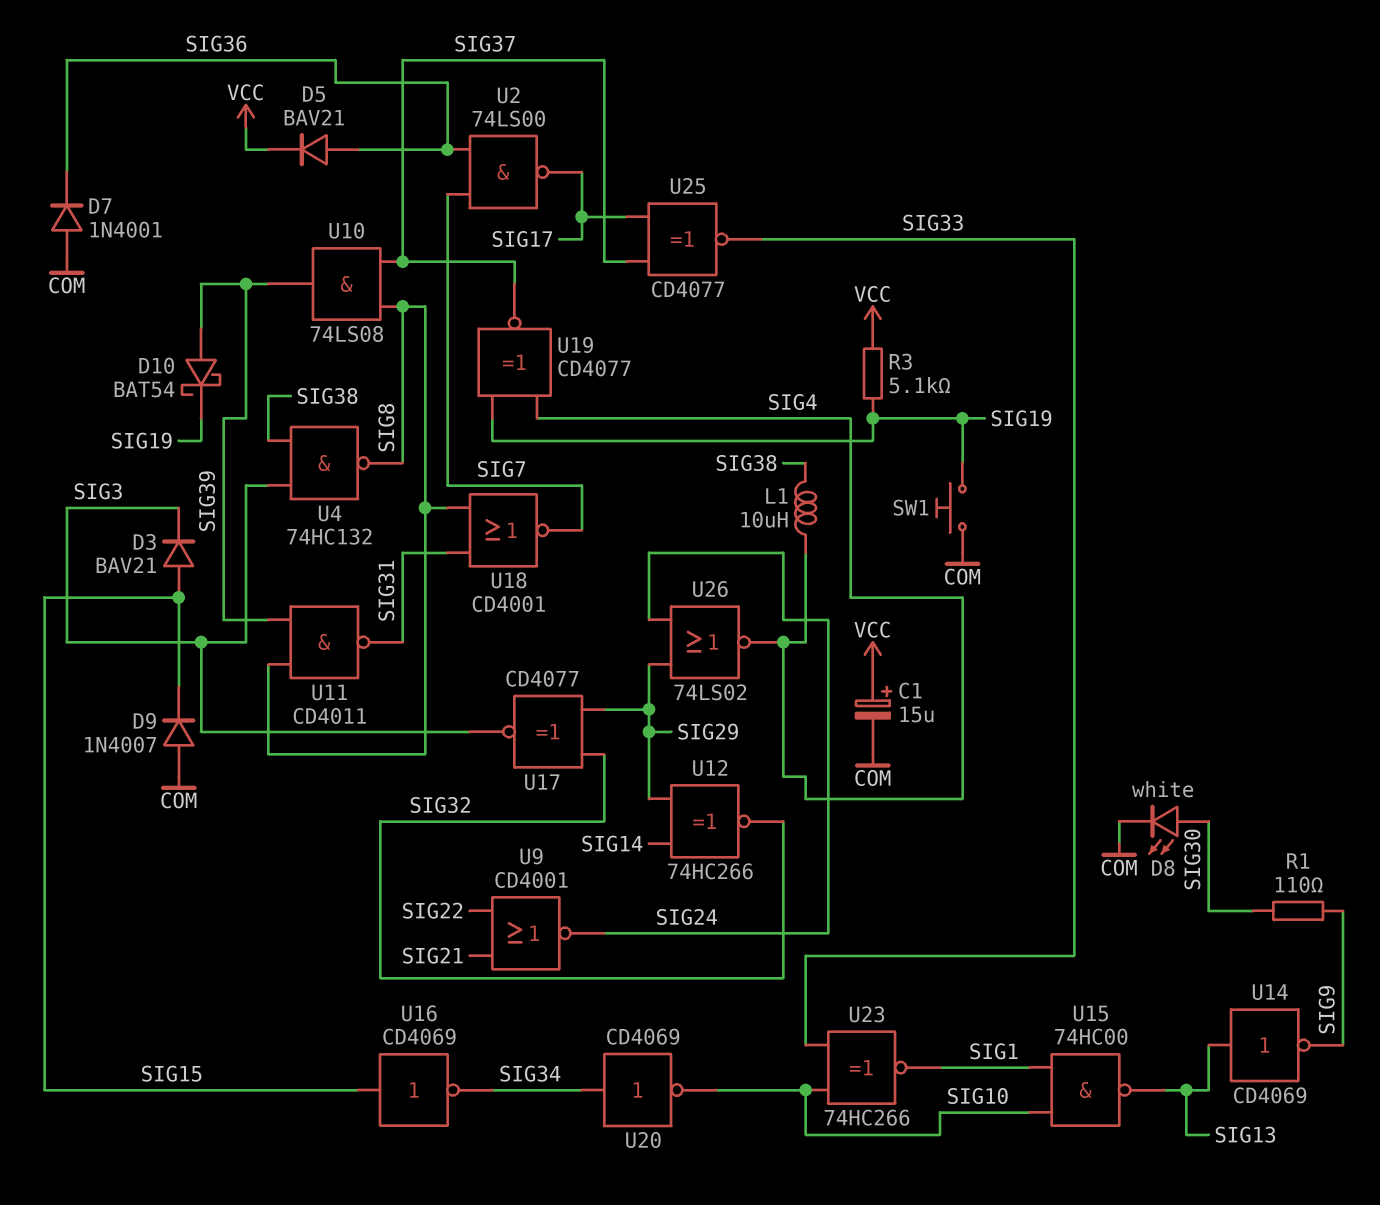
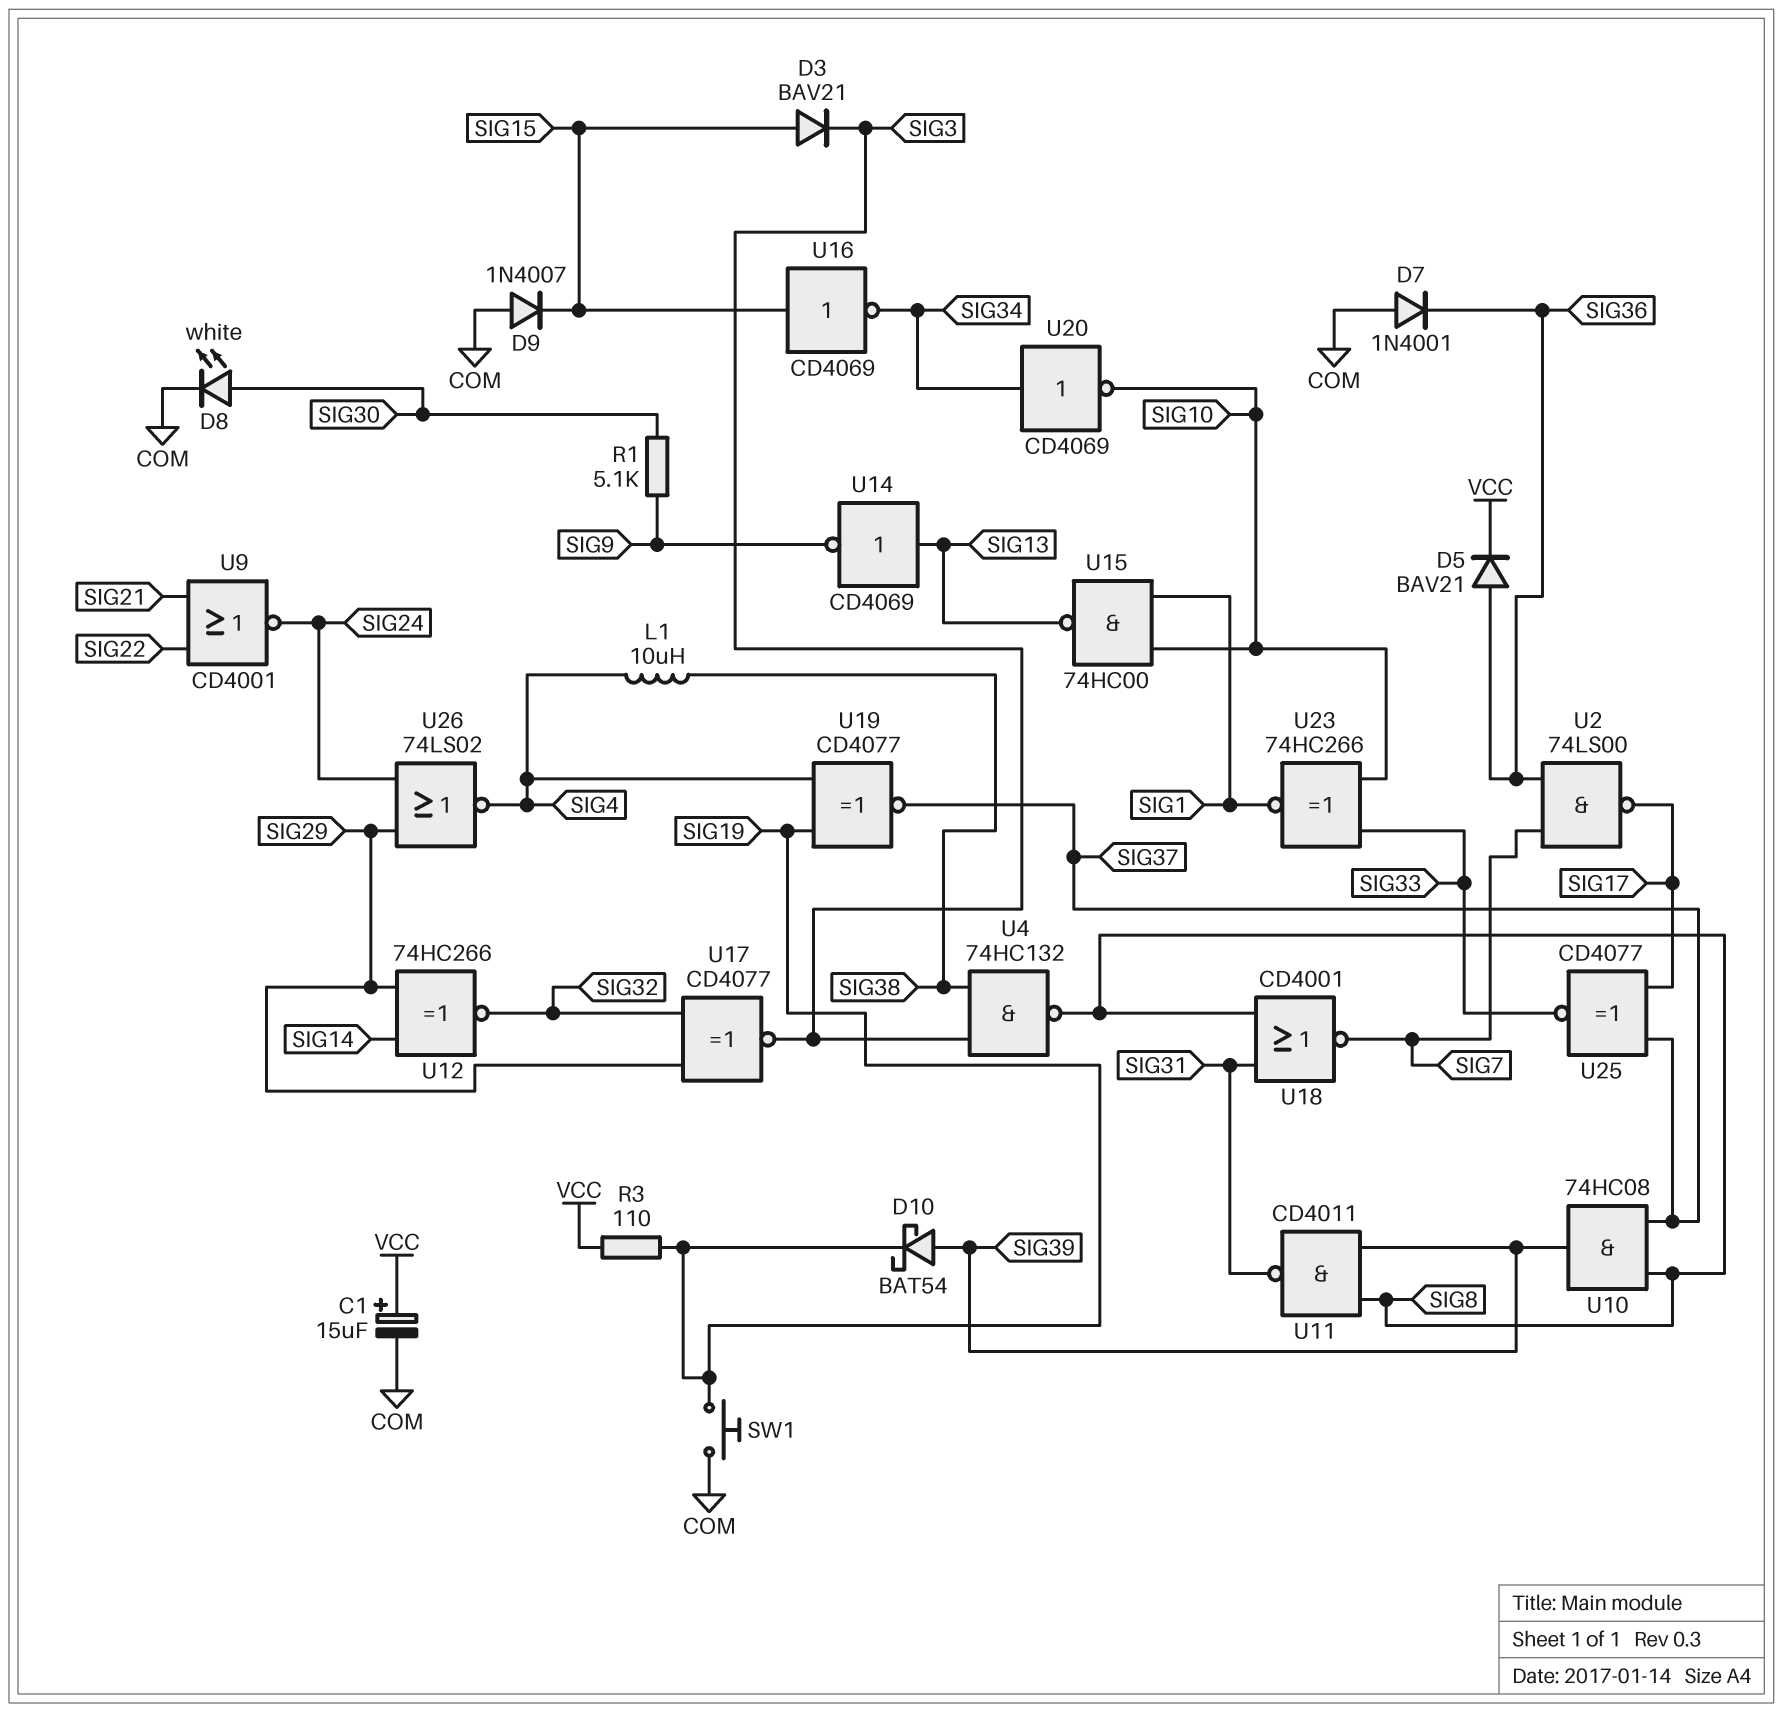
R1: 110 (SIG9, SIG30) -> 5.1k (SIG9, SIG30)
R3: 5.1k (SIG19, VCC) -> 110 (SIG19, VCC)
U10: AND 74LS08 (in SIG8, in SIG37, out SIG39) -> AND 74HC08 (in SIG8, in SIG37, out SIG39)

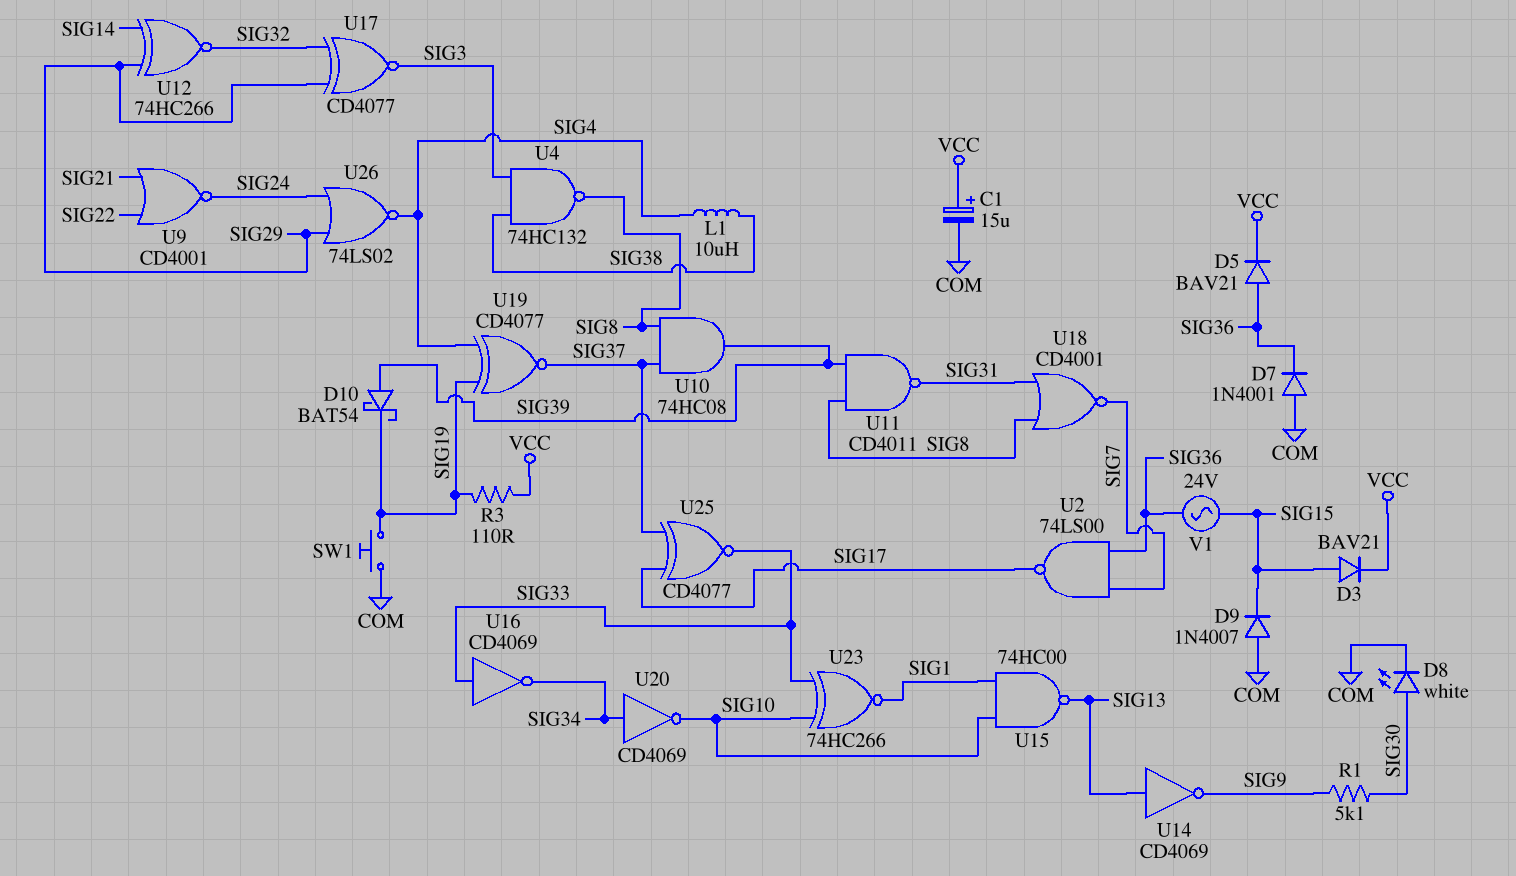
D3: diode BAV21 (A SIG15, K SIG3) -> diode BAV21 (A SIG15, K VCC)
U16: NOT CD4069 (in SIG15, out SIG34) -> NOT CD4069 (in SIG33, out SIG34)
V1: none -> AC 24V (SIG15, SIG36)

